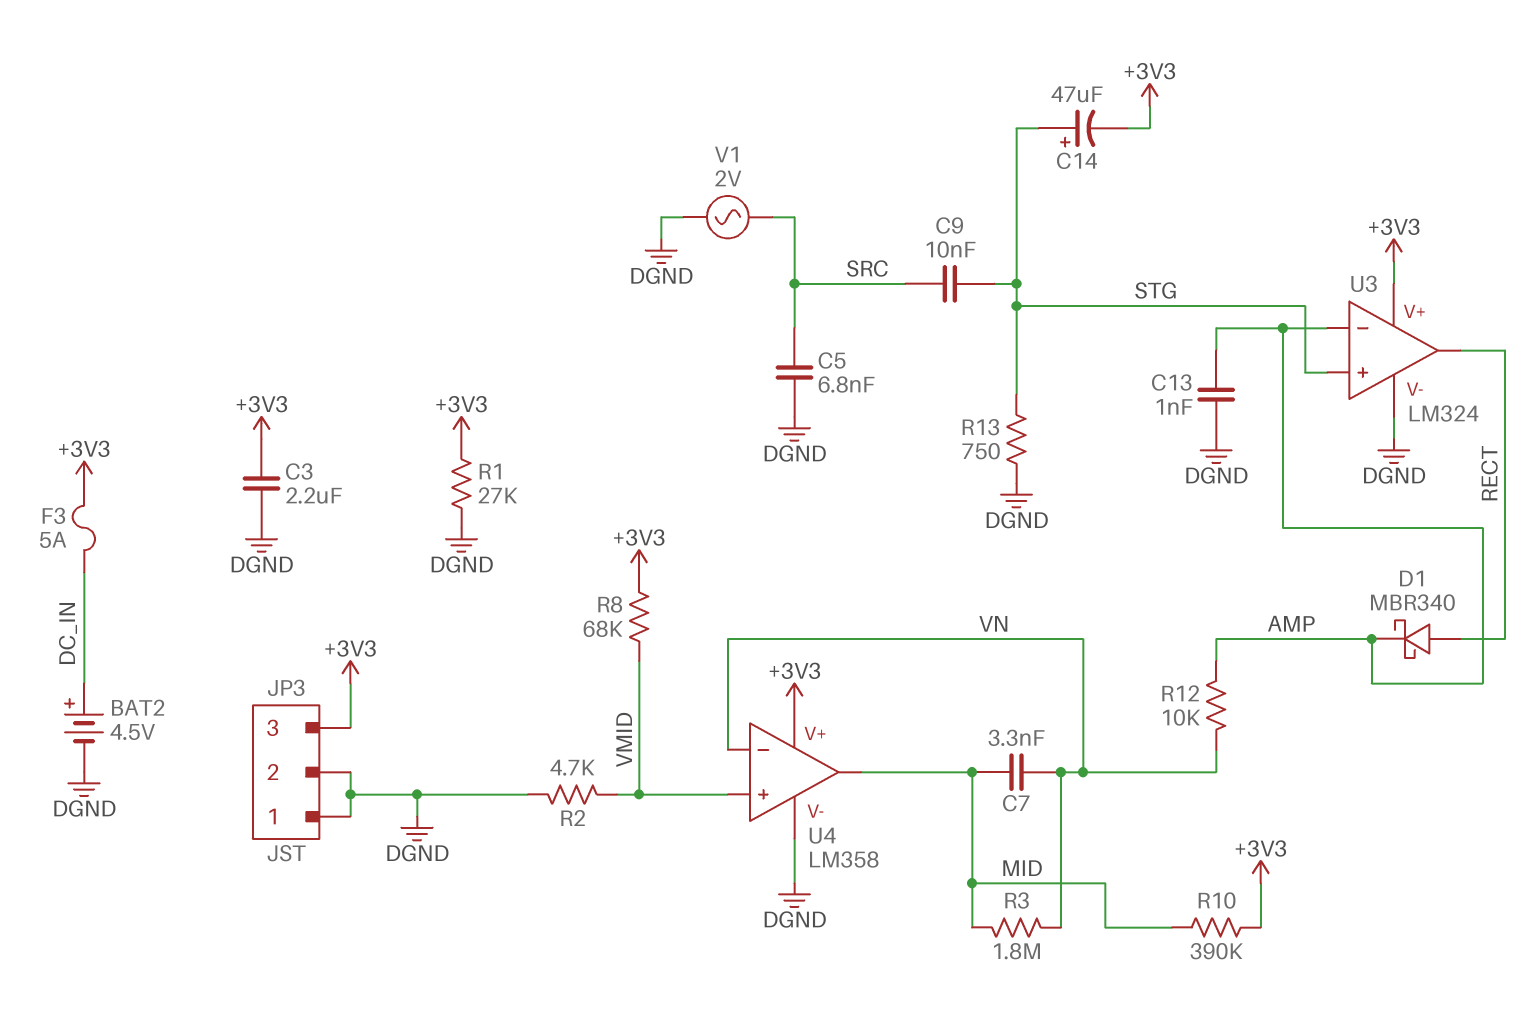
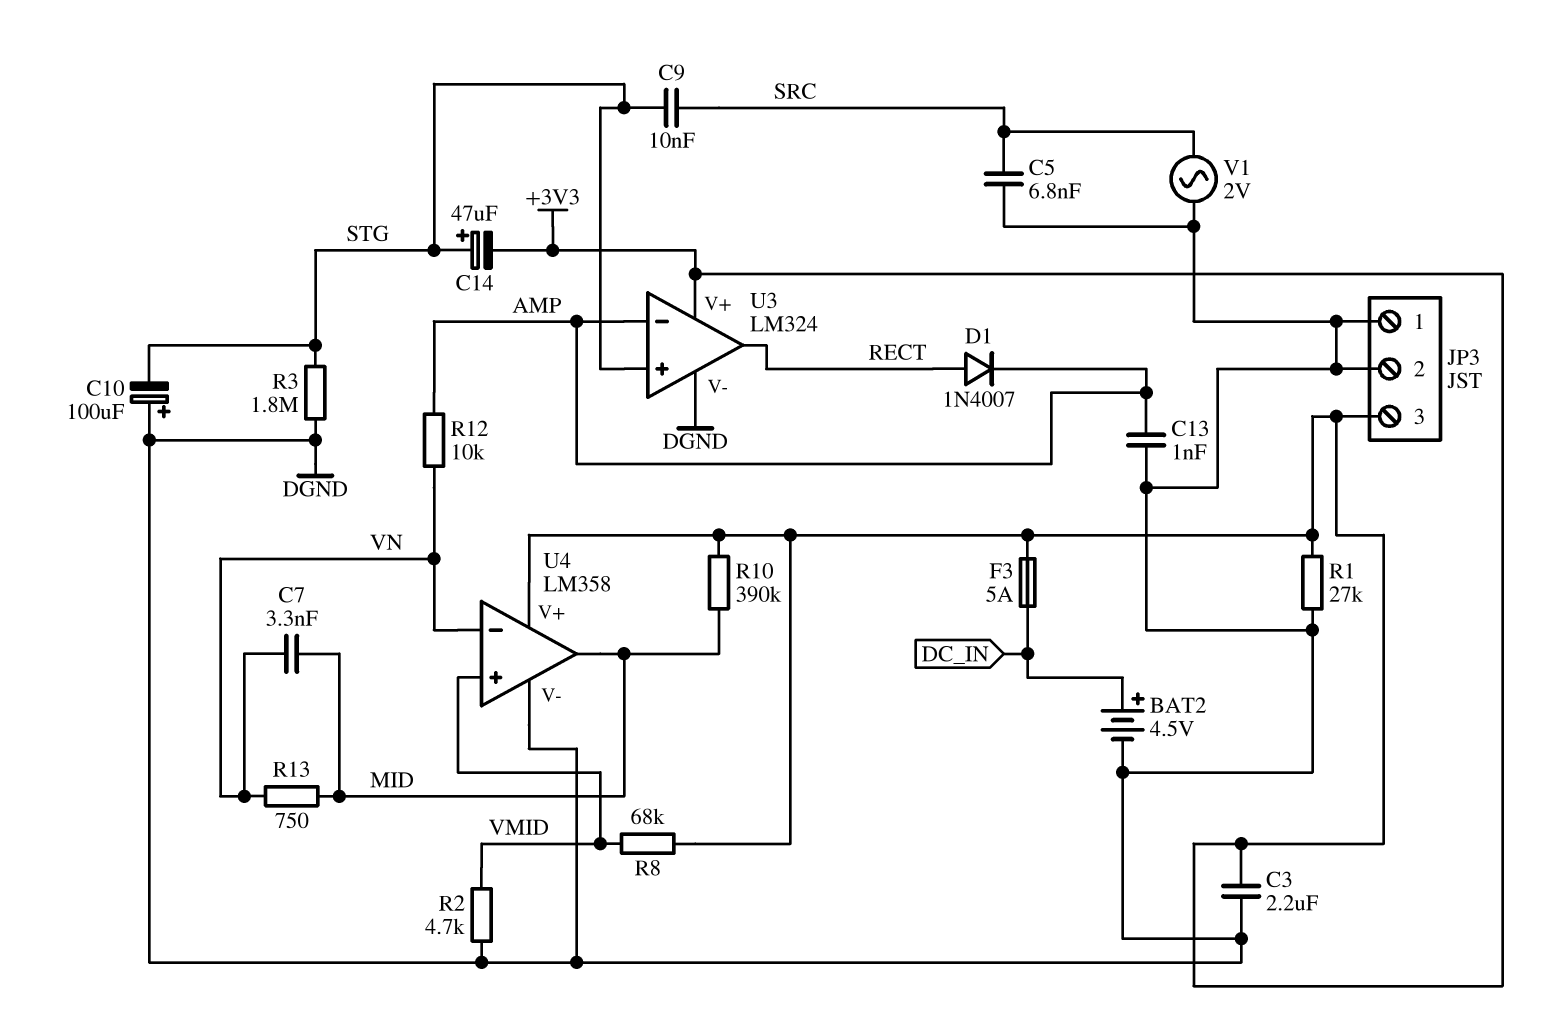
C10: none -> 100uF (plus DGND, minus STG)
D1: schottky MBR340 (A RECT, K AMP) -> diode 1N4007 (A RECT, K AMP)
R3: 1.8M (MID, VN) -> 1.8M (DGND, STG)
R13: 750 (DGND, STG) -> 750 (MID, VN)

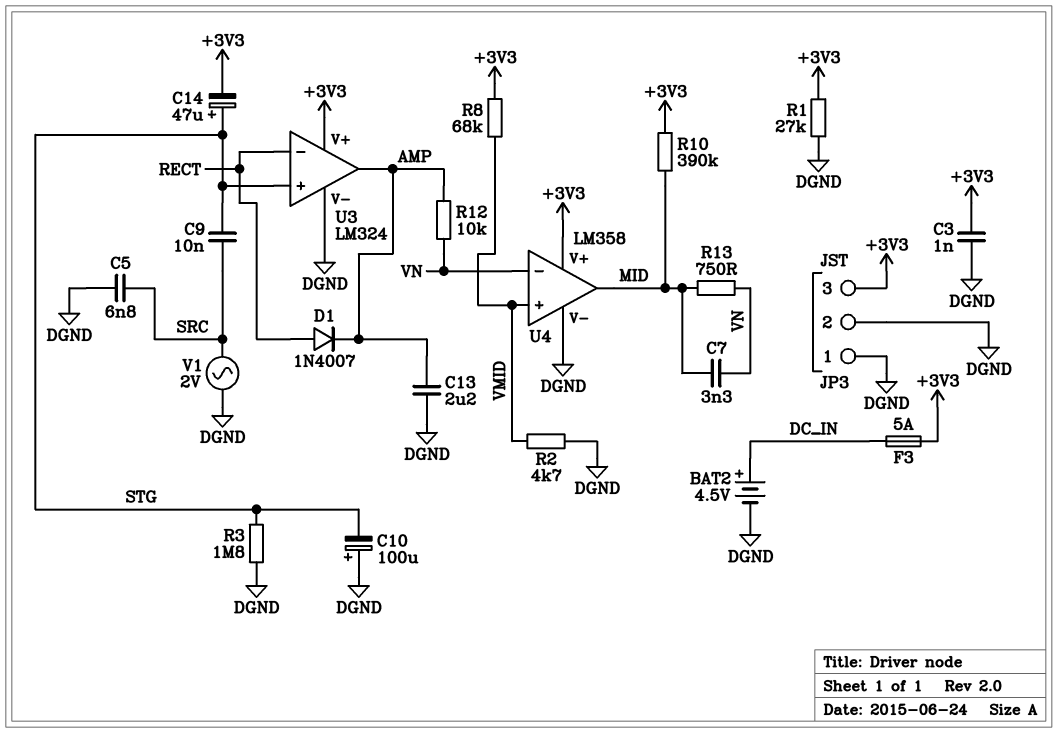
C3: 2.2uF (+3V3, DGND) -> 1nF (+3V3, DGND)
C13: 1nF (AMP, DGND) -> 2.2uF (AMP, DGND)
U3 pin in-: AMP -> RECT
U3 pin out: RECT -> AMP

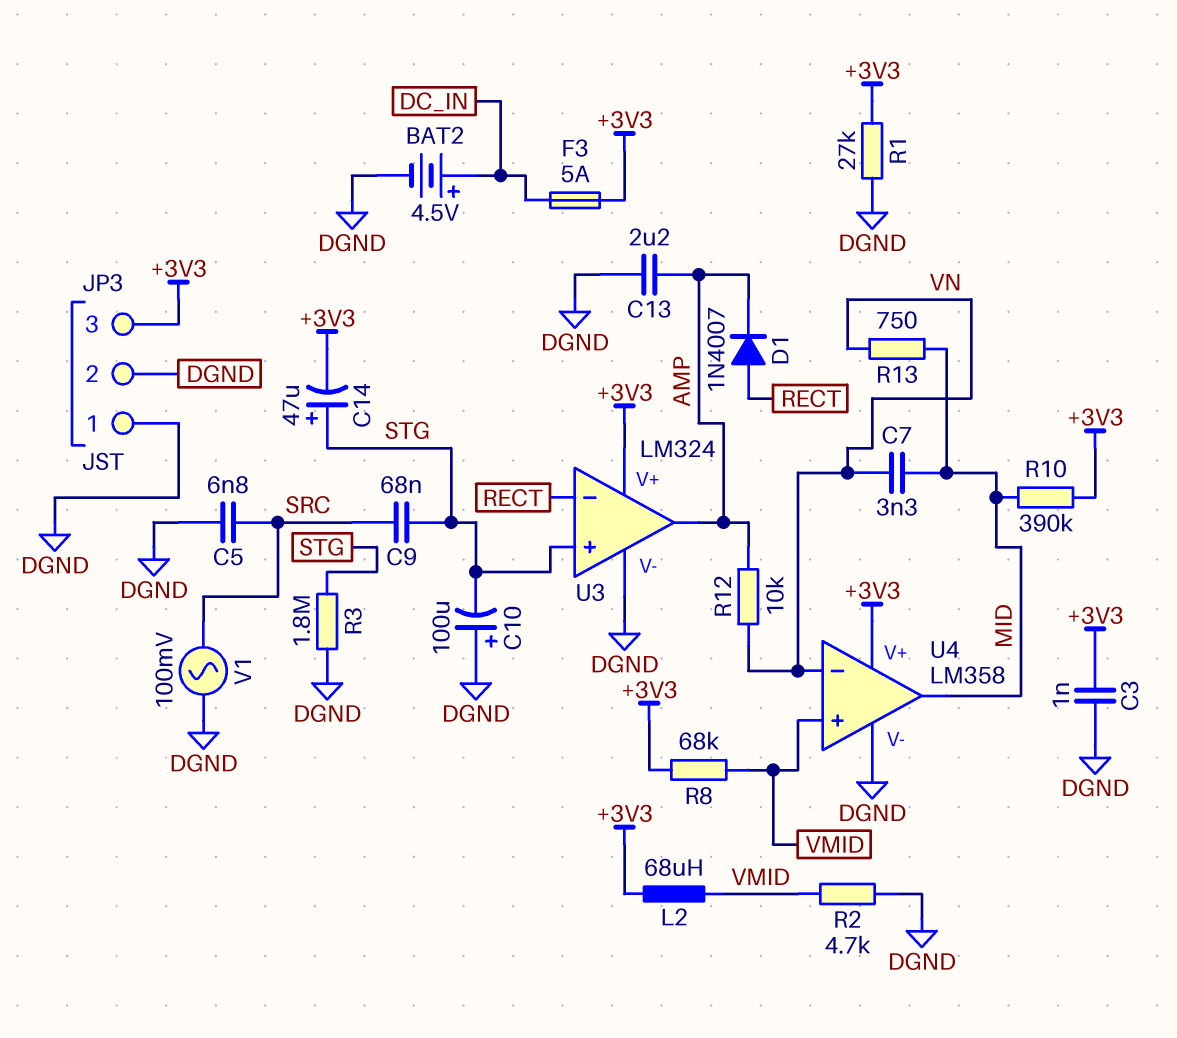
C9: 10nF (SRC, STG) -> 68nF (SRC, STG)
L2: none -> 68uH (+3V3, VMID)
V1: AC 2V (DGND, SRC) -> AC 100mV (DGND, SRC)

